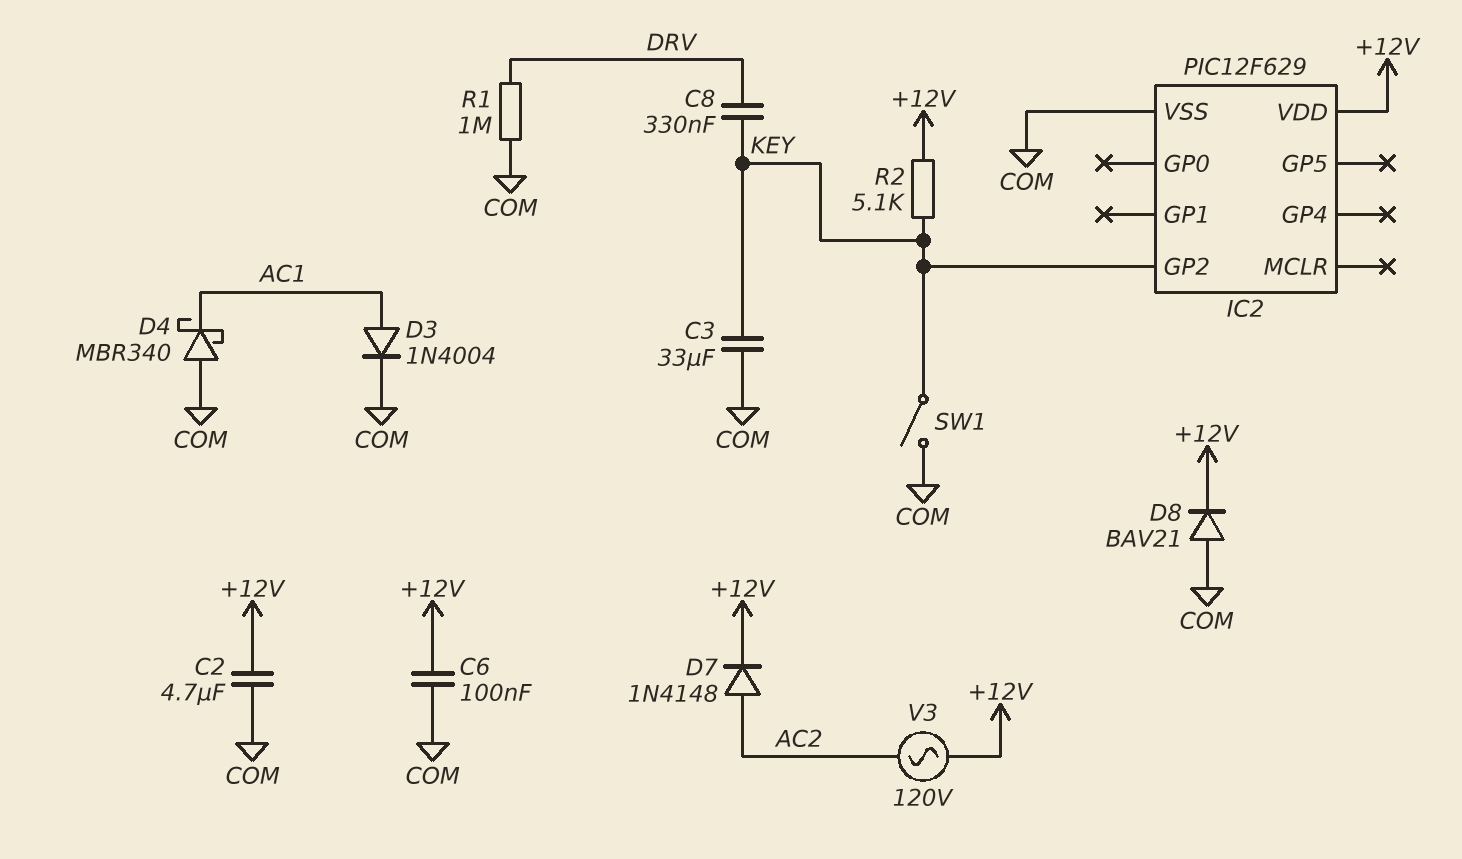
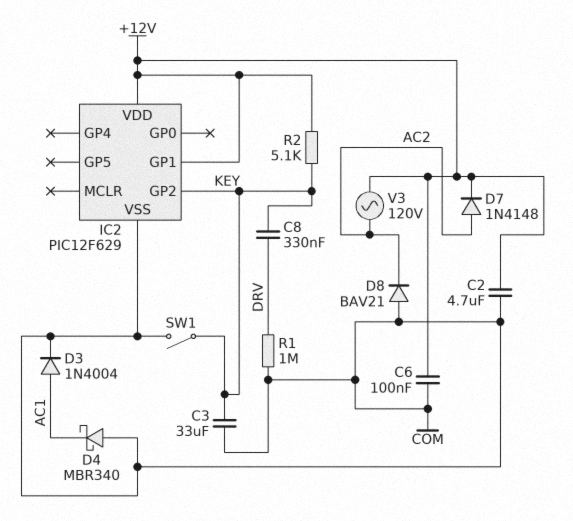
D8: diode BAV21 (A COM, K +12V) -> diode BAV21 (A COM, K AC2)
IC2 pin GP1: none -> +12V

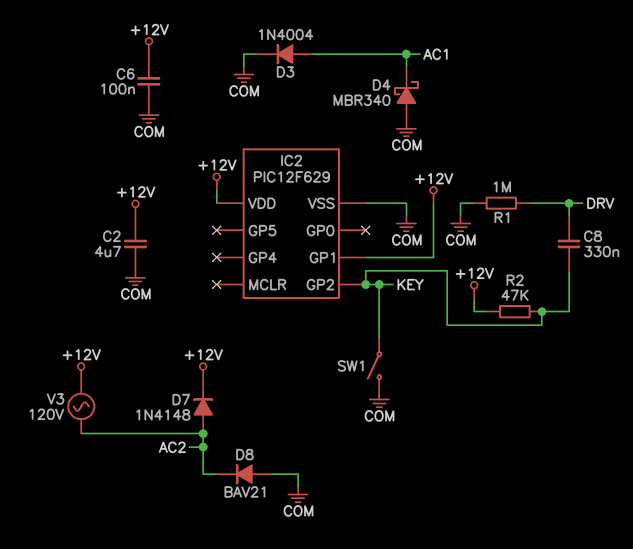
C3: 33uF (COM, KEY) -> none
R2: 5.1k (+12V, KEY) -> 47k (+12V, KEY)

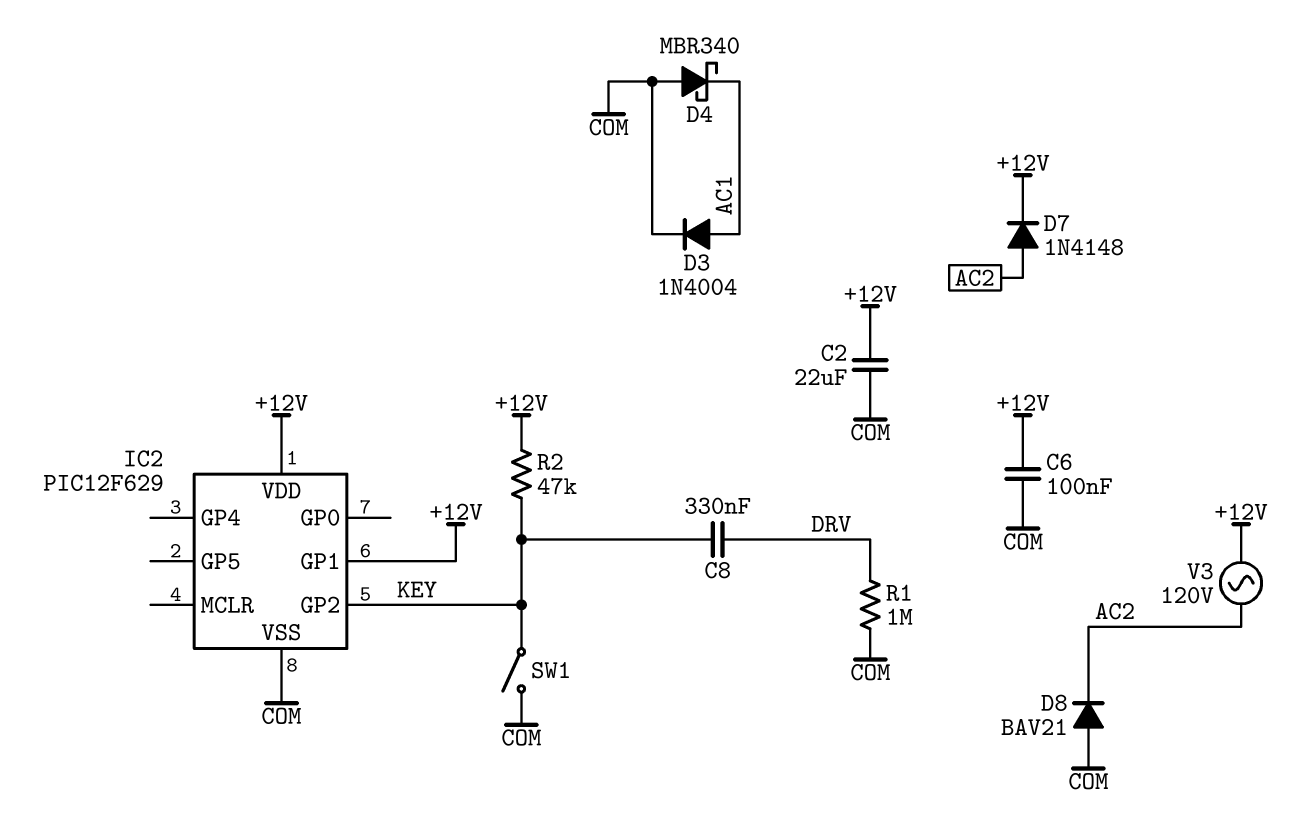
C2: 4.7uF (+12V, COM) -> 22uF (+12V, COM)

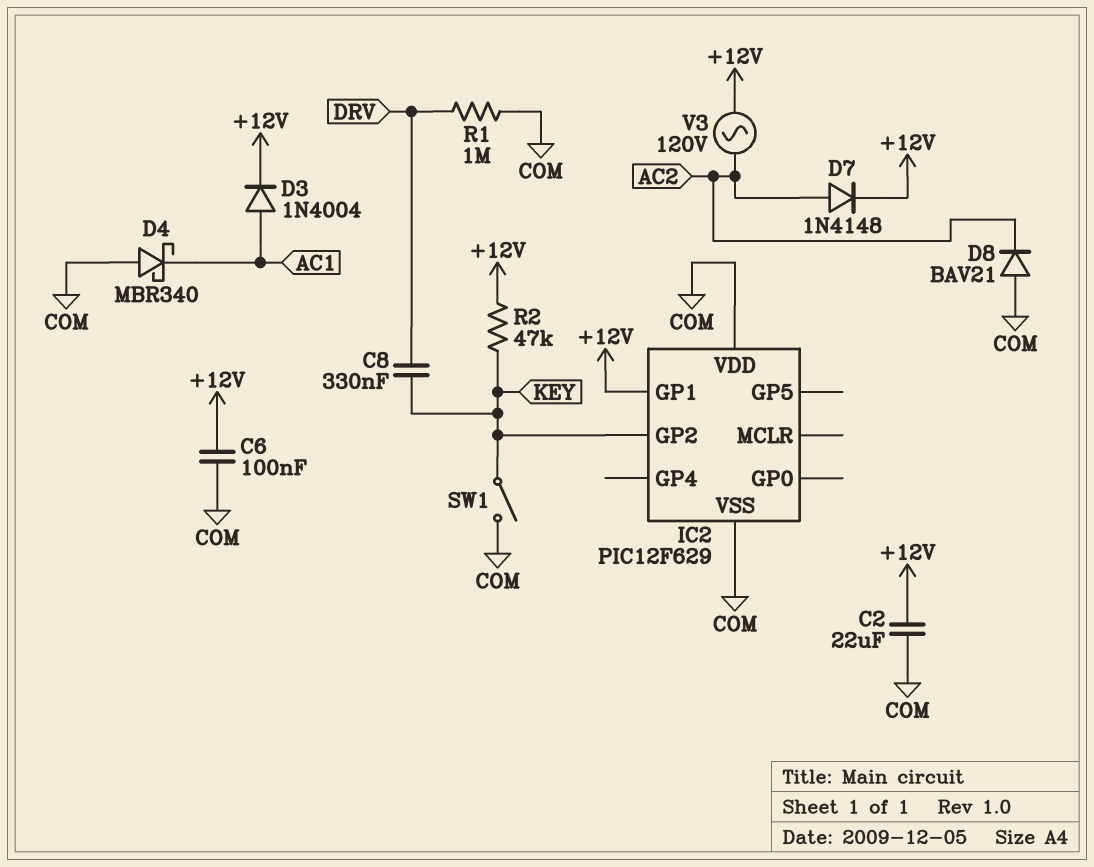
D3: diode 1N4004 (A AC1, K COM) -> diode 1N4004 (A AC1, K +12V)
IC2 pin VDD: +12V -> COM

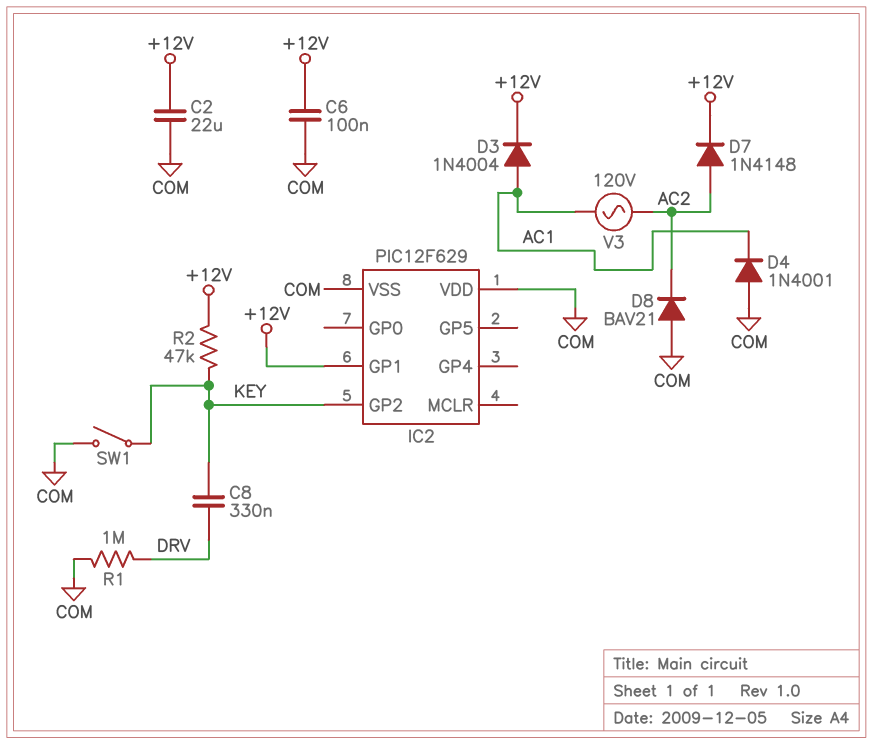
D4: schottky MBR340 (A COM, K AC1) -> diode 1N4001 (A COM, K AC1)
V3: AC 120V (+12V, AC2) -> AC 120V (AC1, AC2)

